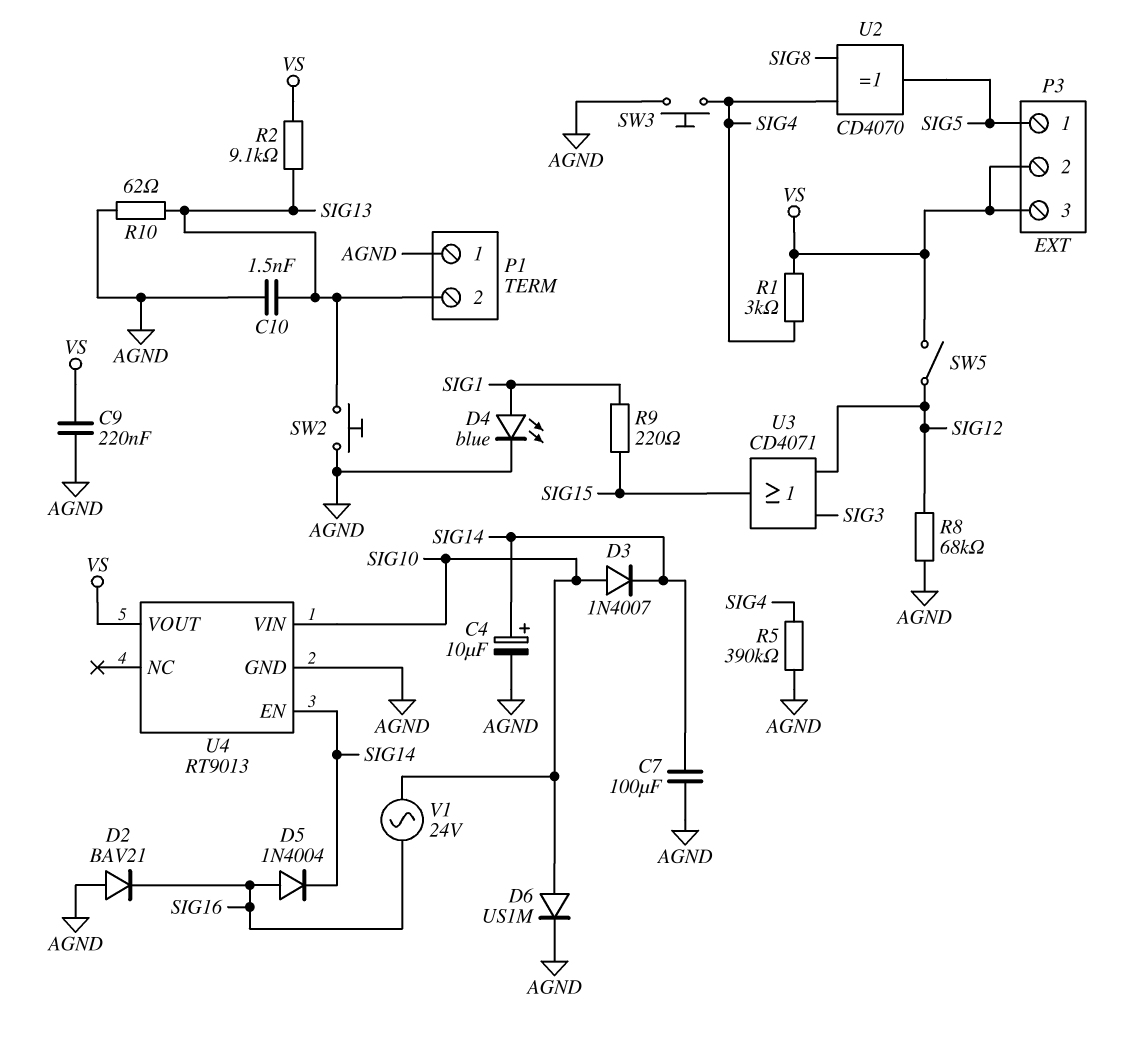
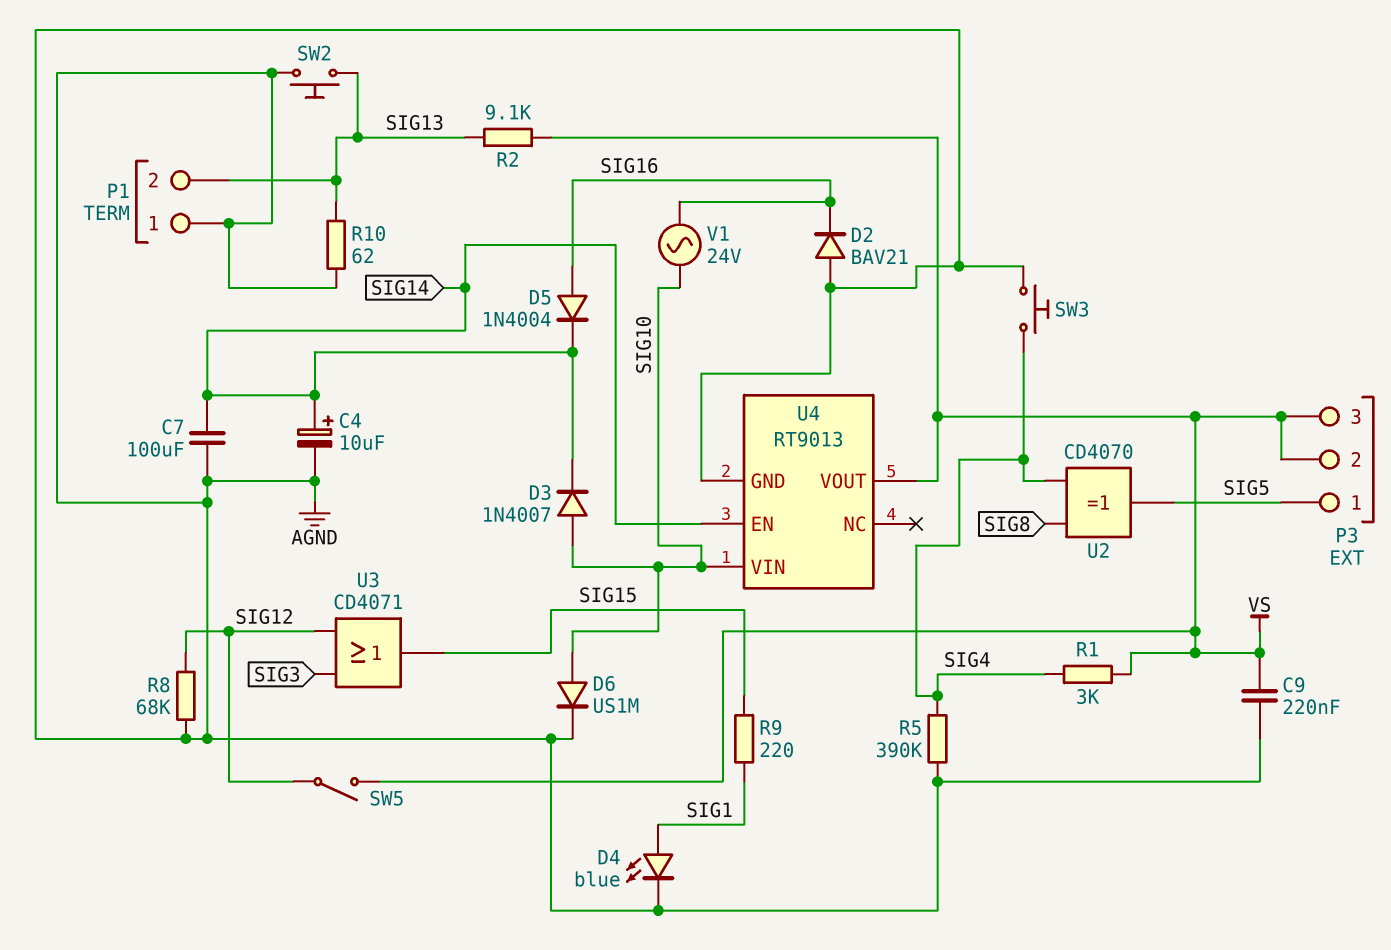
C10: 1.5nF (AGND, SIG13) -> none

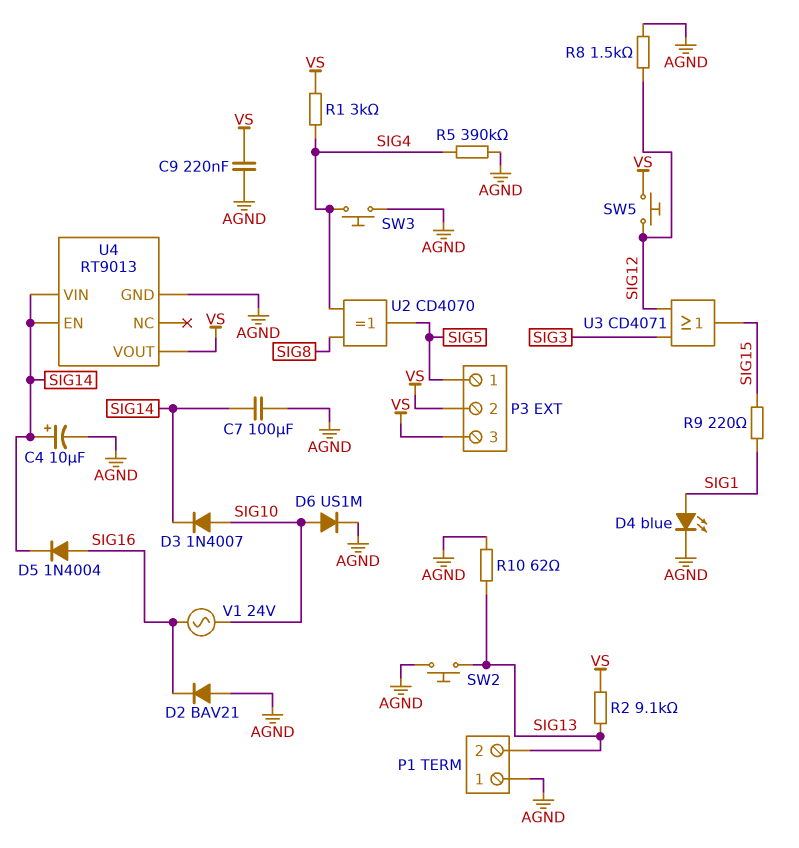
R8: 68k (AGND, SIG12) -> 1.5k (AGND, SIG12)
SW5: switch (SIG12, VS) -> button (SIG12, VS)
U4 pin VIN: SIG10 -> SIG14

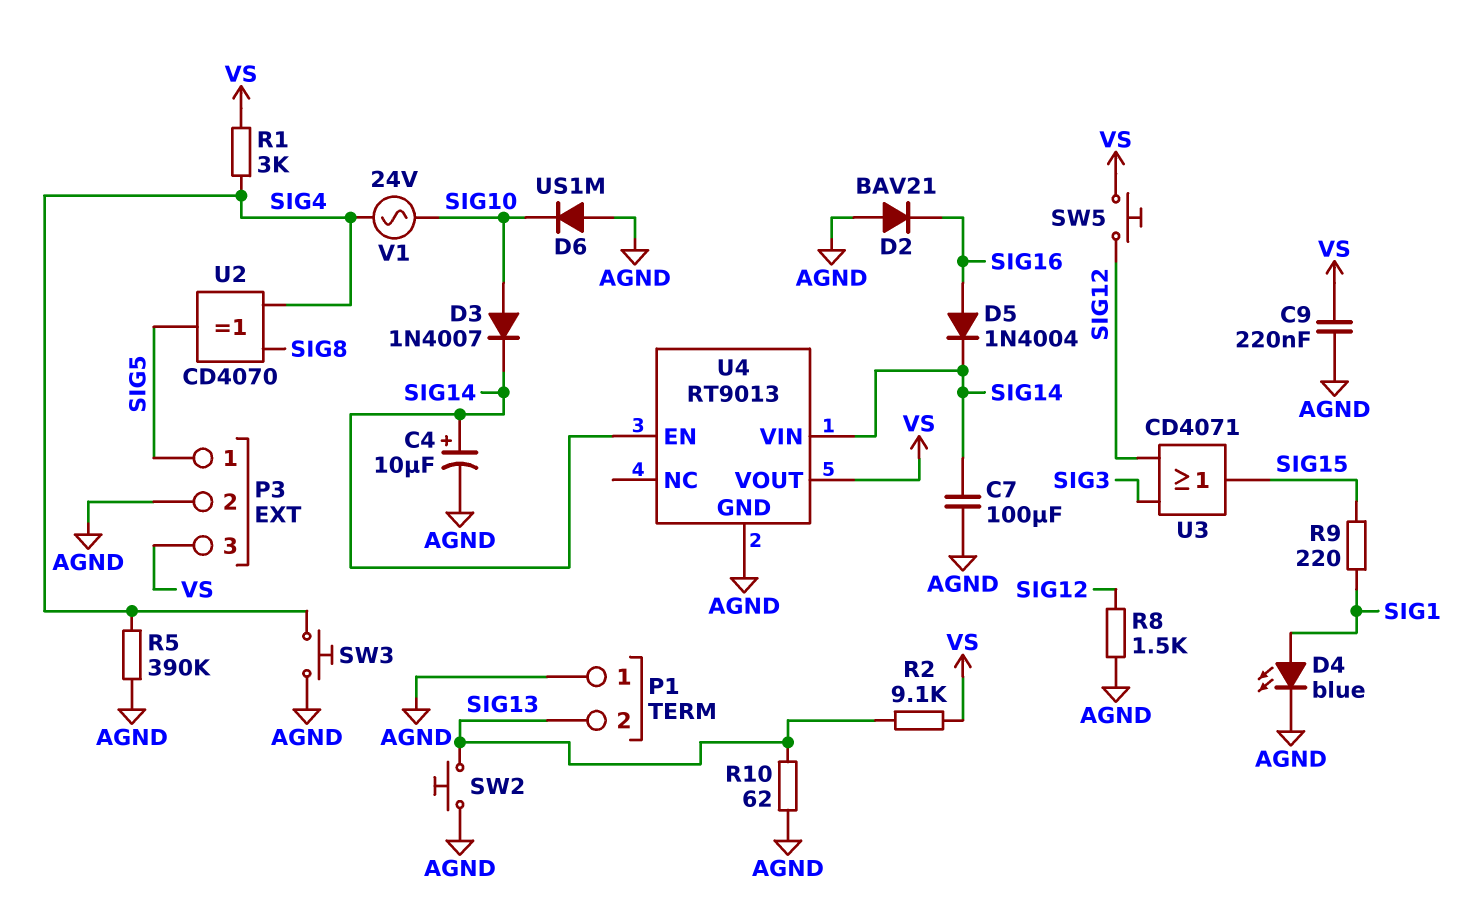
D6: diode US1M (A SIG10, K AGND) -> diode US1M (A AGND, K SIG10)
P3 pin 2: VS -> AGND
V1: AC 24V (SIG10, SIG16) -> AC 24V (SIG4, SIG10)

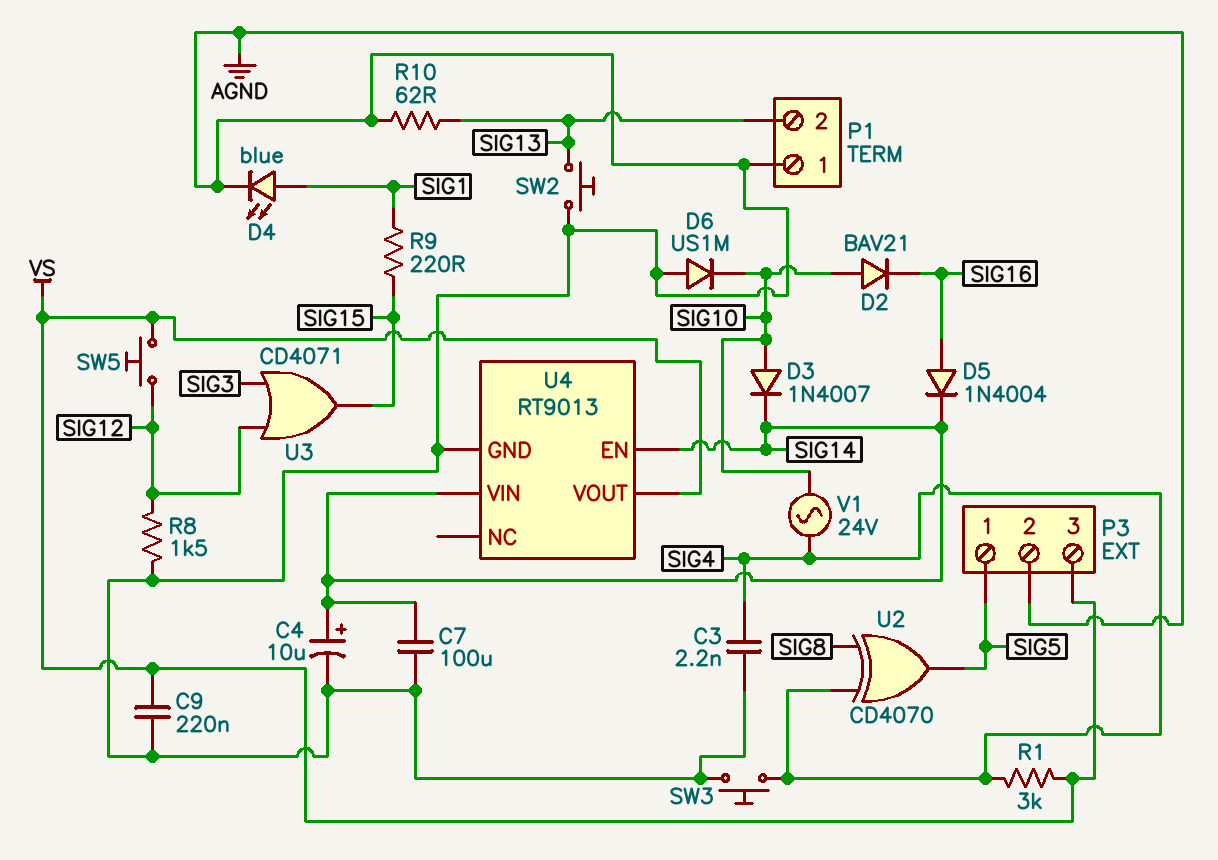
C3: none -> 2.2nF (AGND, SIG4)
D2: diode BAV21 (A AGND, K SIG16) -> diode BAV21 (A SIG10, K SIG16)
R2: 9.1k (SIG13, VS) -> none
R5: 390k (AGND, SIG4) -> none

